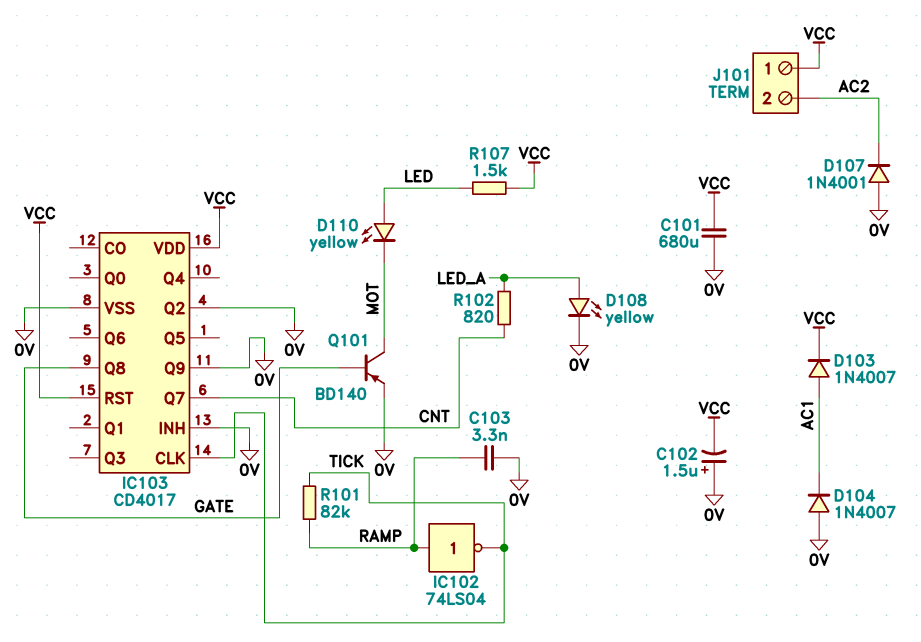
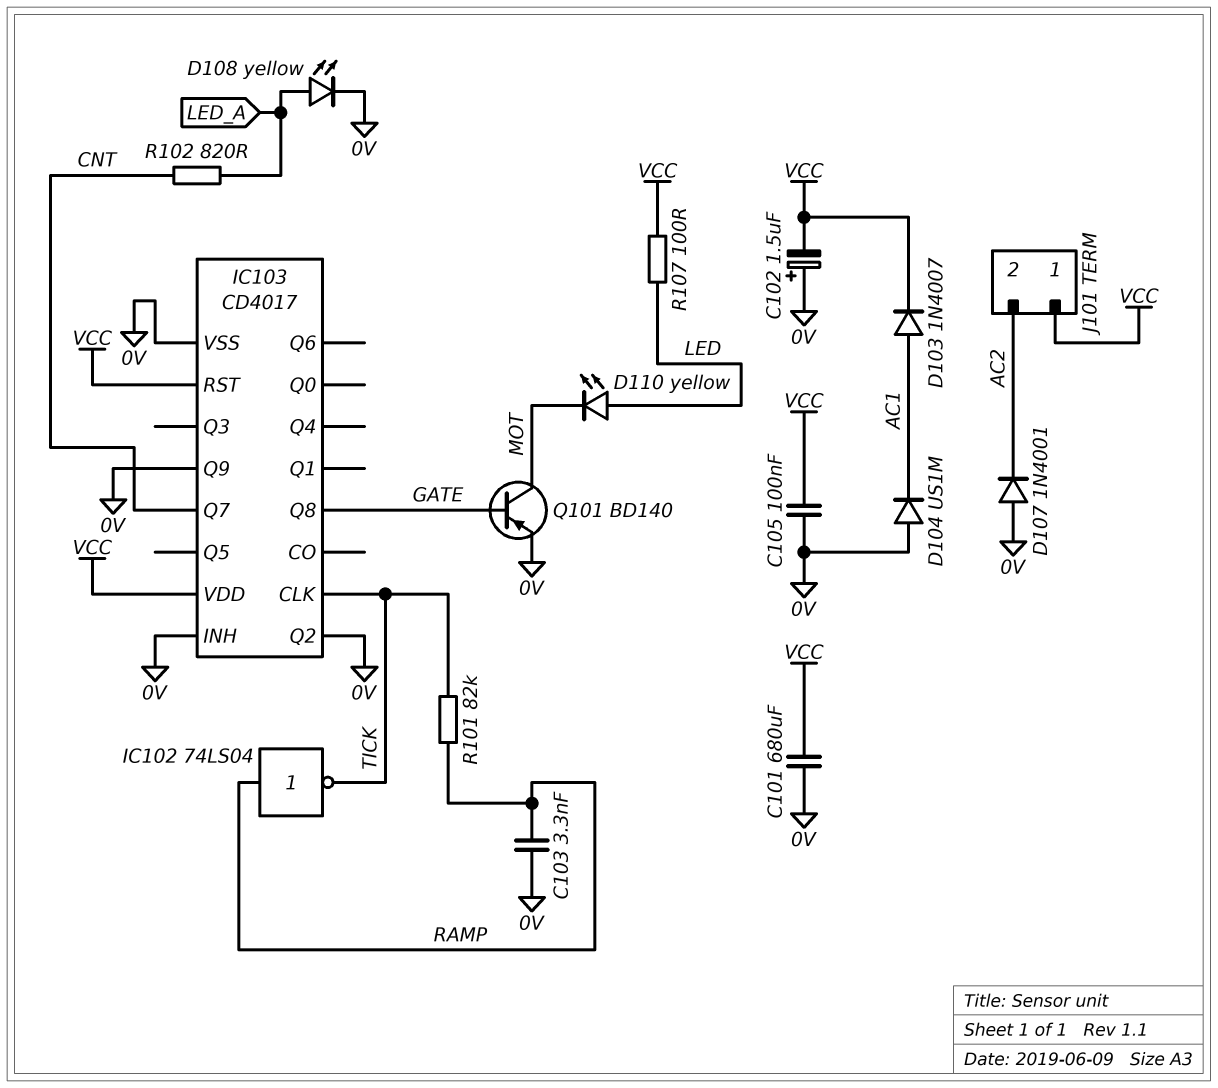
C105: none -> 100nF (0V, VCC)
D104: diode 1N4007 (A 0V, K AC1) -> diode US1M (A 0V, K AC1)
R107: 1.5k (LED, VCC) -> 100 (LED, VCC)

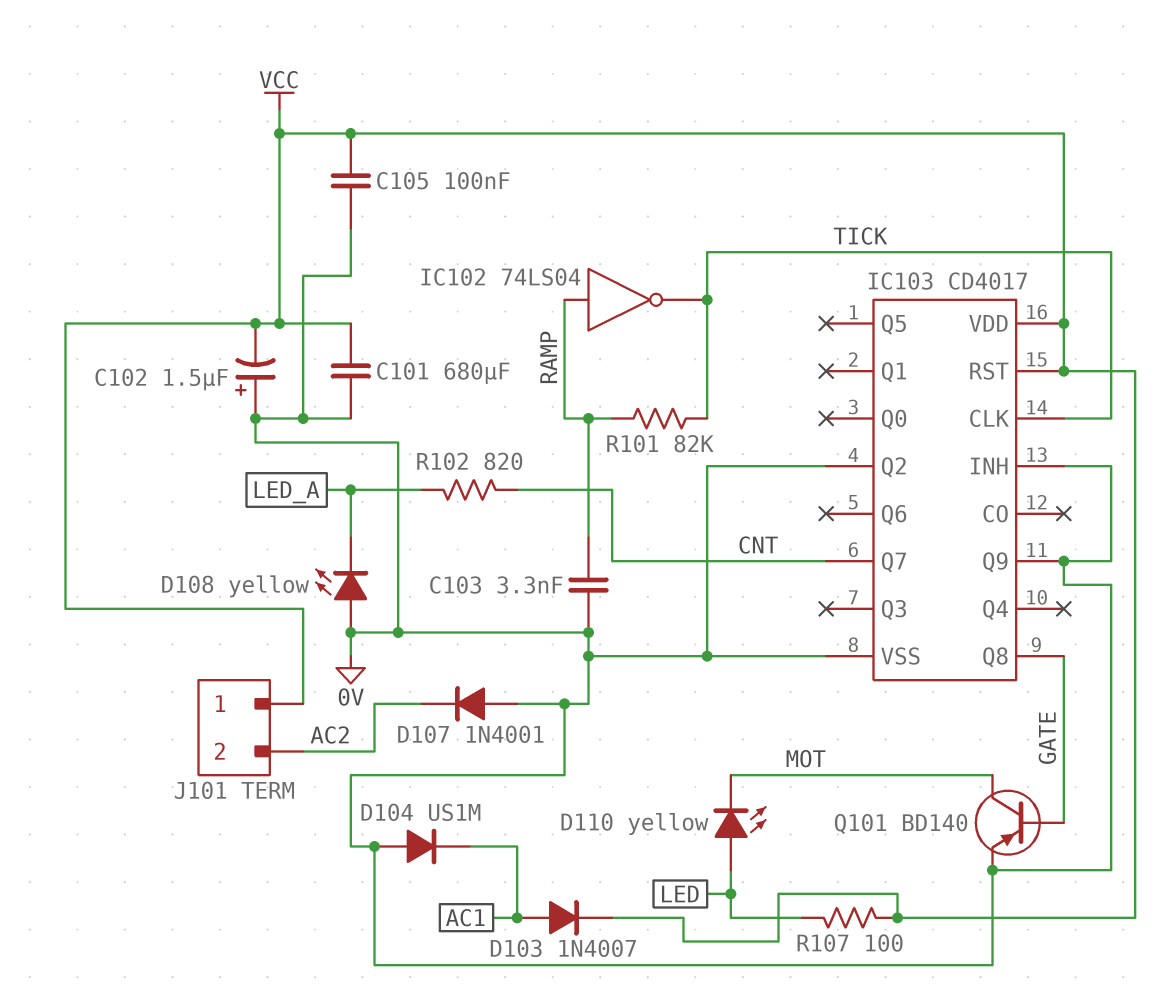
D108: LED yellow (A LED_A, K 0V) -> LED yellow (A 0V, K LED_A)

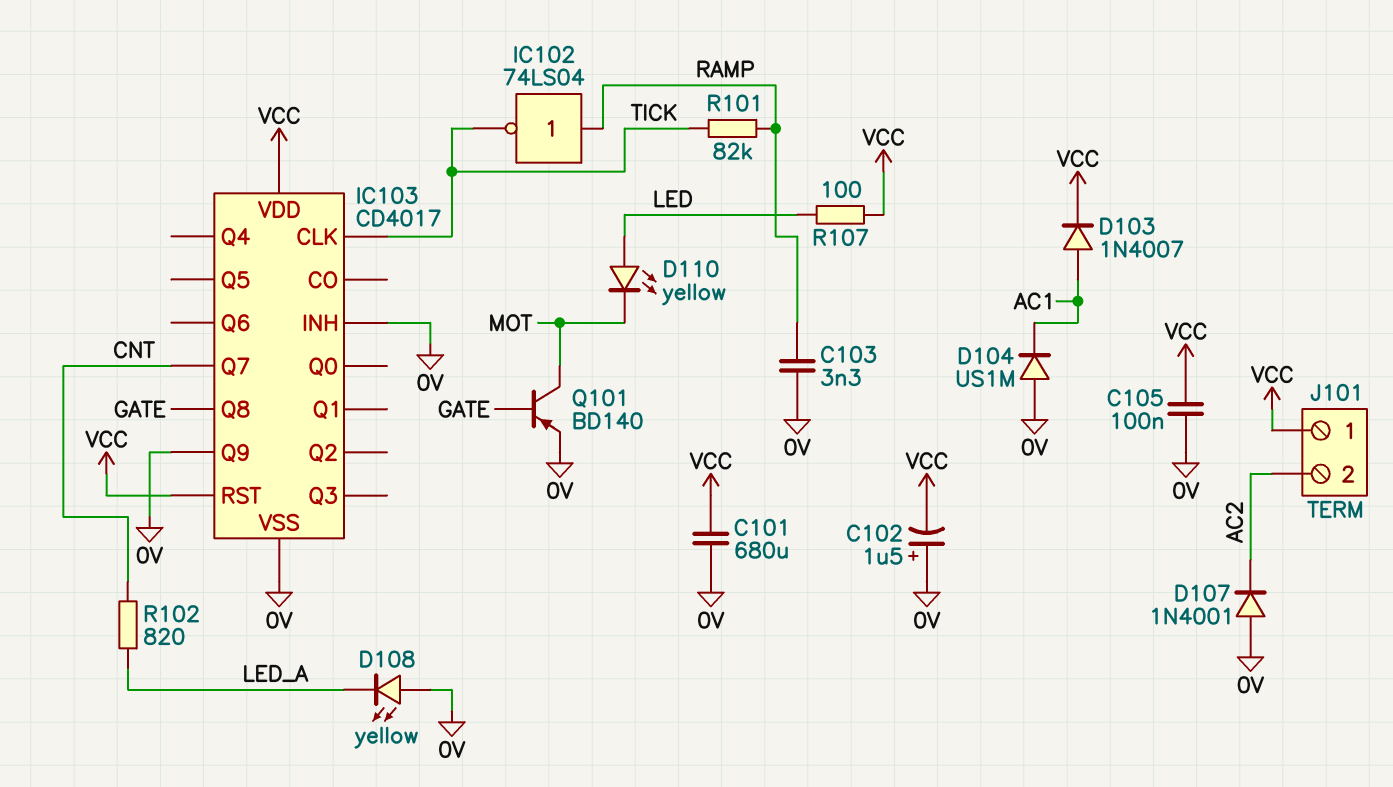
IC103 pin Q2: 0V -> none

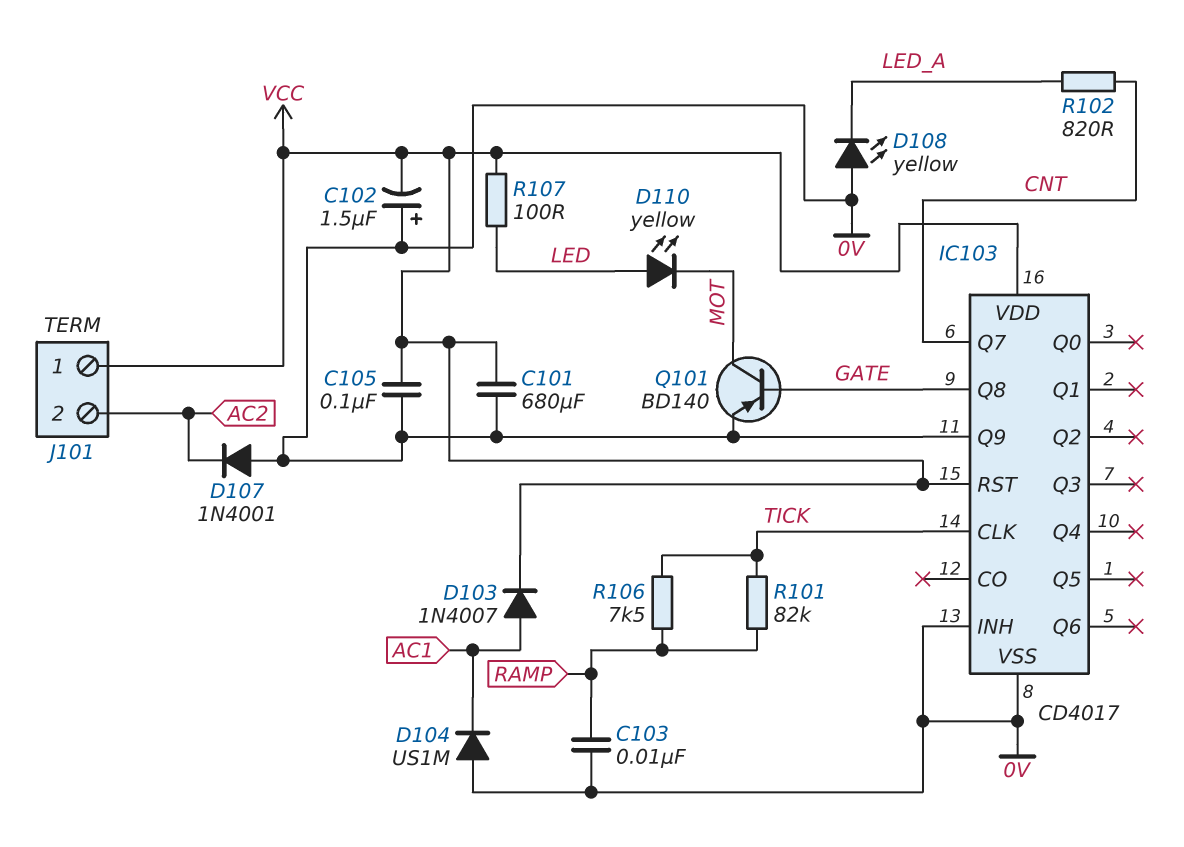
C103: 3.3nF (0V, RAMP) -> 10nF (0V, RAMP)
IC102: NOT 74LS04 (in RAMP, out TICK) -> none
R106: none -> 7.5k (RAMP, TICK)

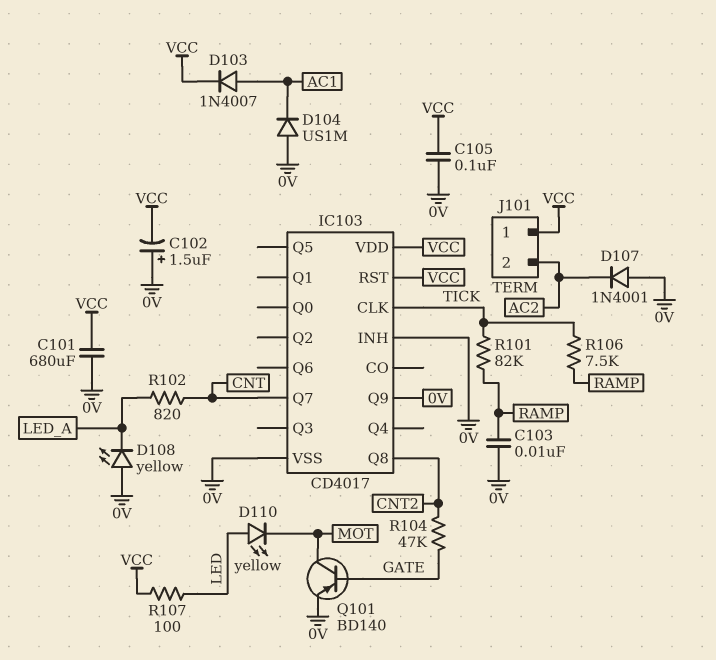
IC103 pin Q8: GATE -> CNT2
R104: none -> 47k (CNT2, GATE)

